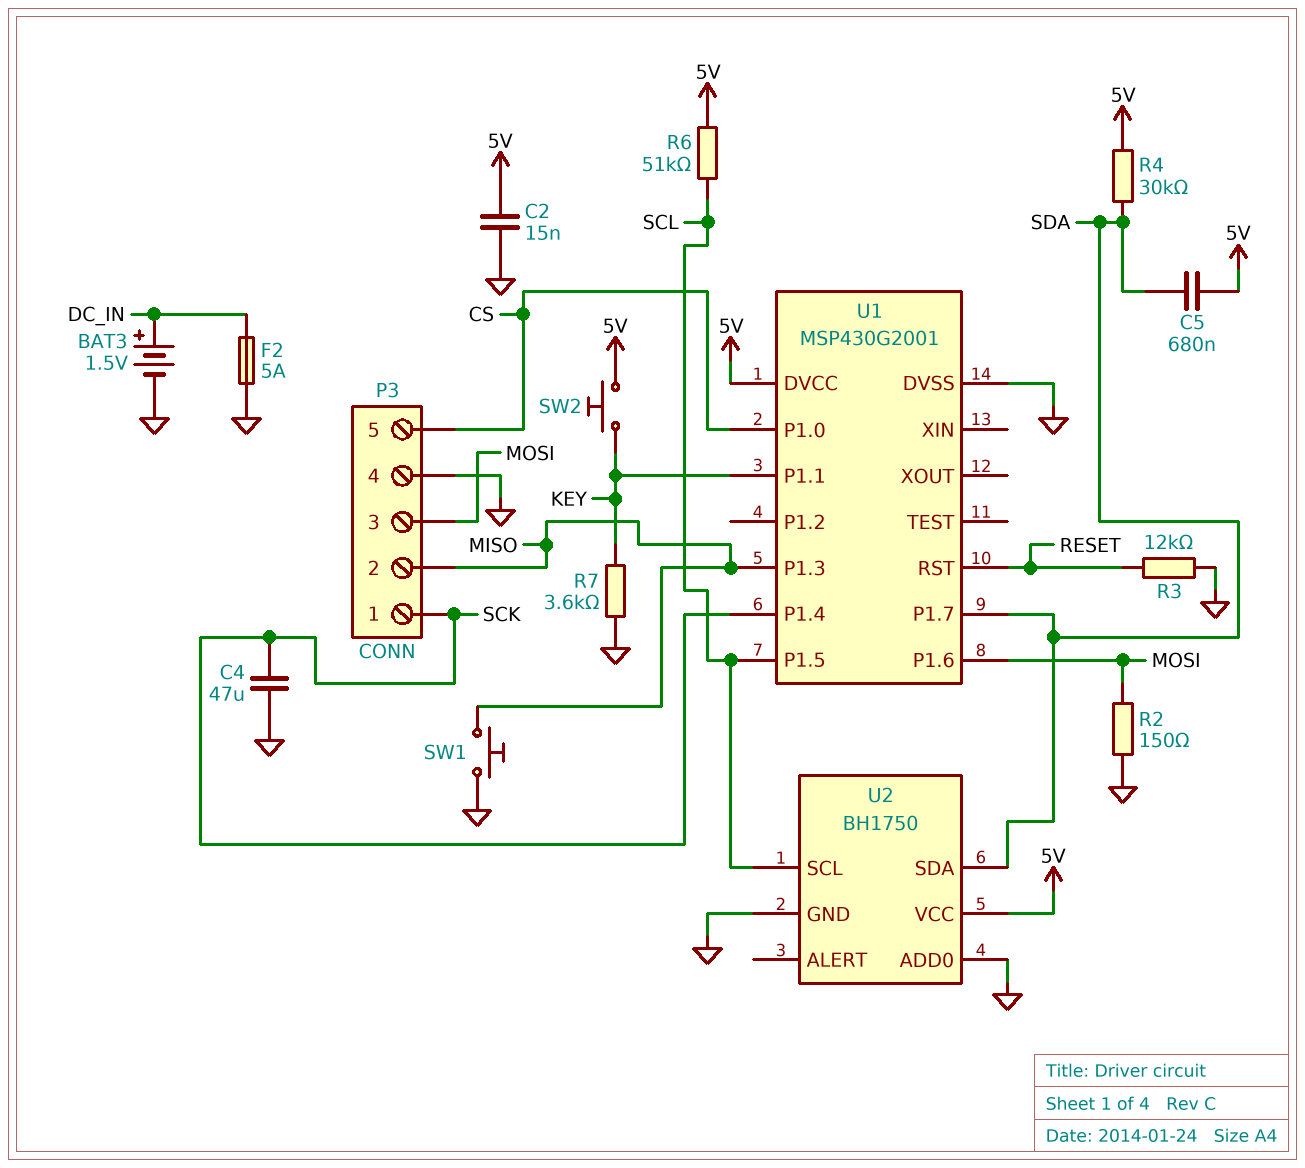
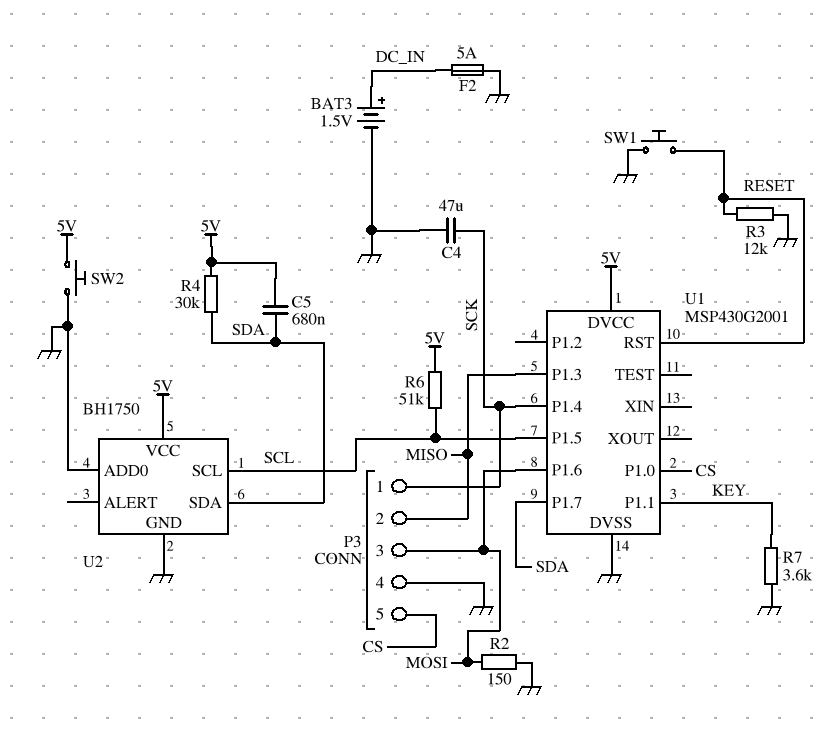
C2: 15nF (5V, GND) -> none
SW1: button (GND, MISO) -> button (GND, RESET)
SW2: button (5V, KEY) -> button (5V, GND)

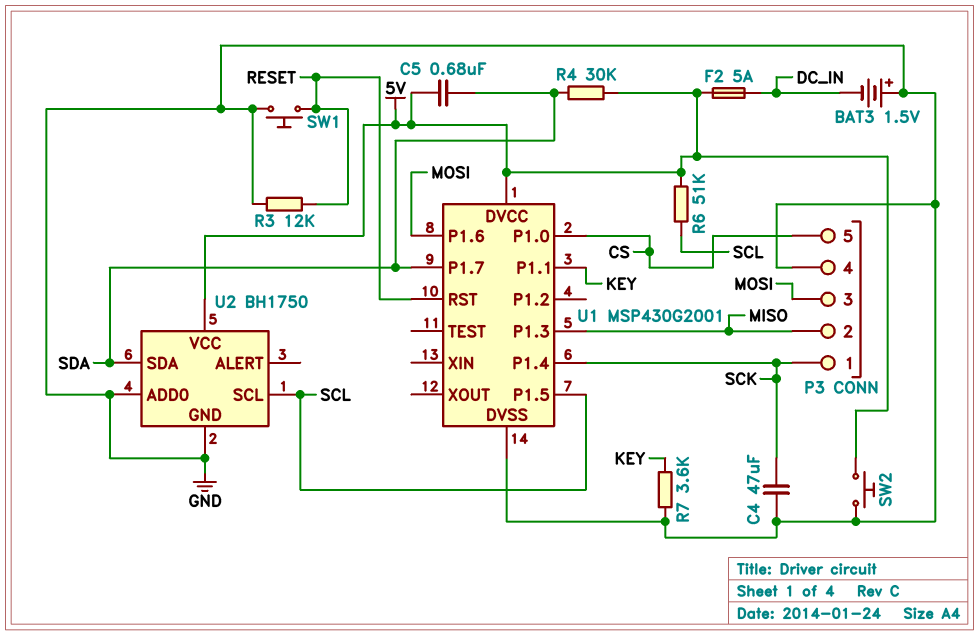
BAT3: 1.5V (plus DC_IN, minus GND) -> 1.5V (plus GND, minus DC_IN)
F2: 5A (DC_IN, GND) -> 5A (5V, DC_IN)
R2: 150 (GND, MOSI) -> none

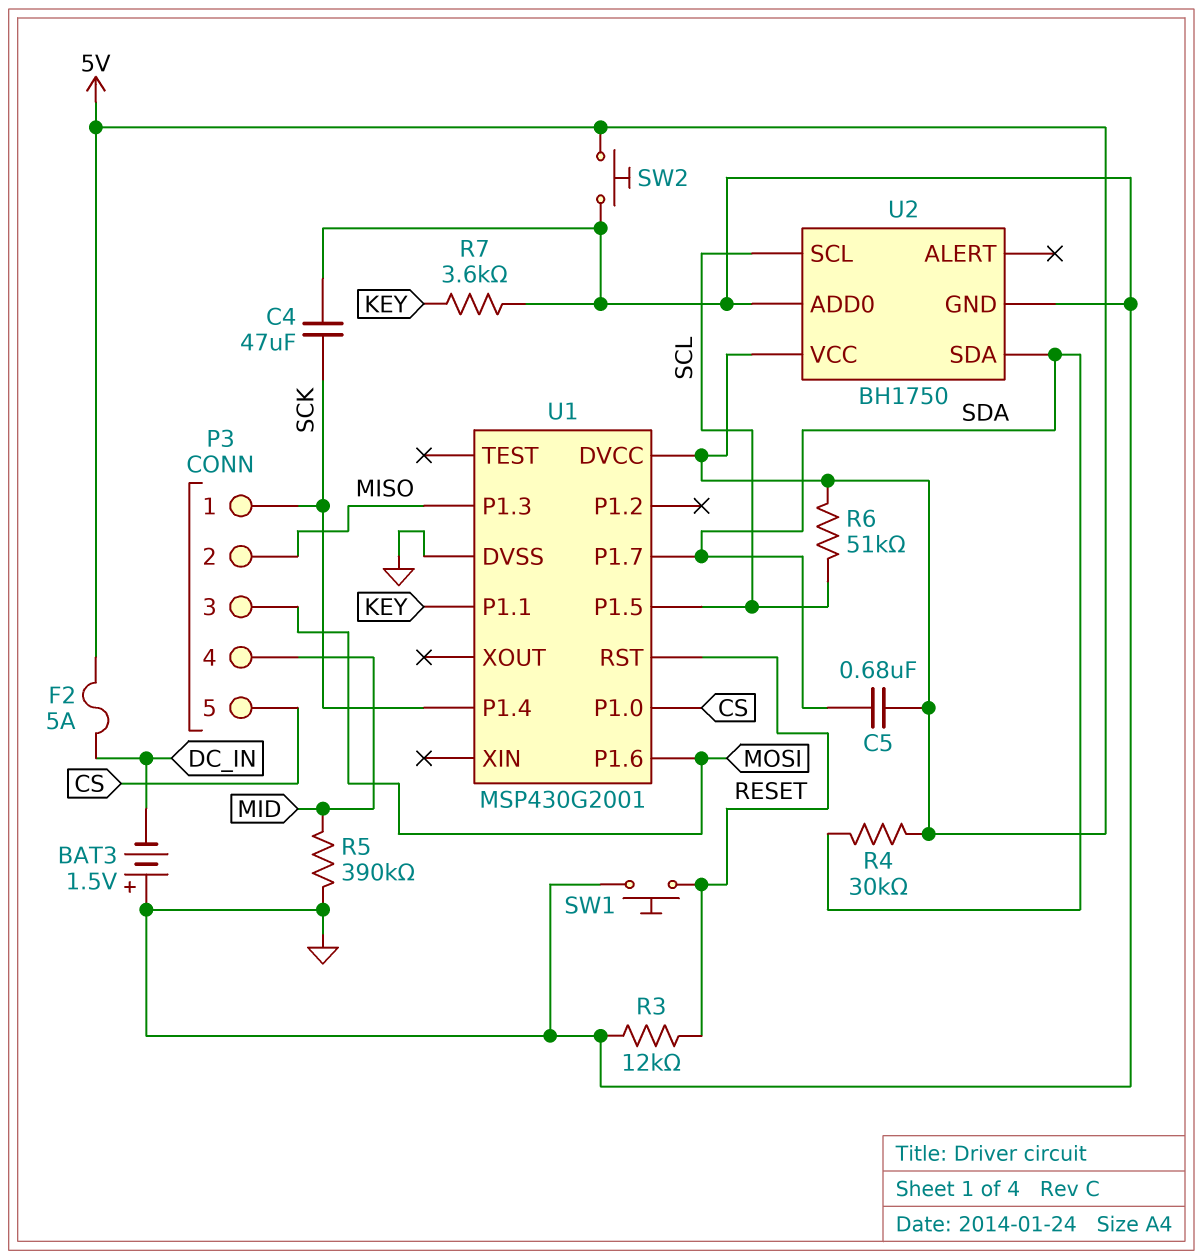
P3 pin 4: GND -> MID
R5: none -> 390k (GND, MID)

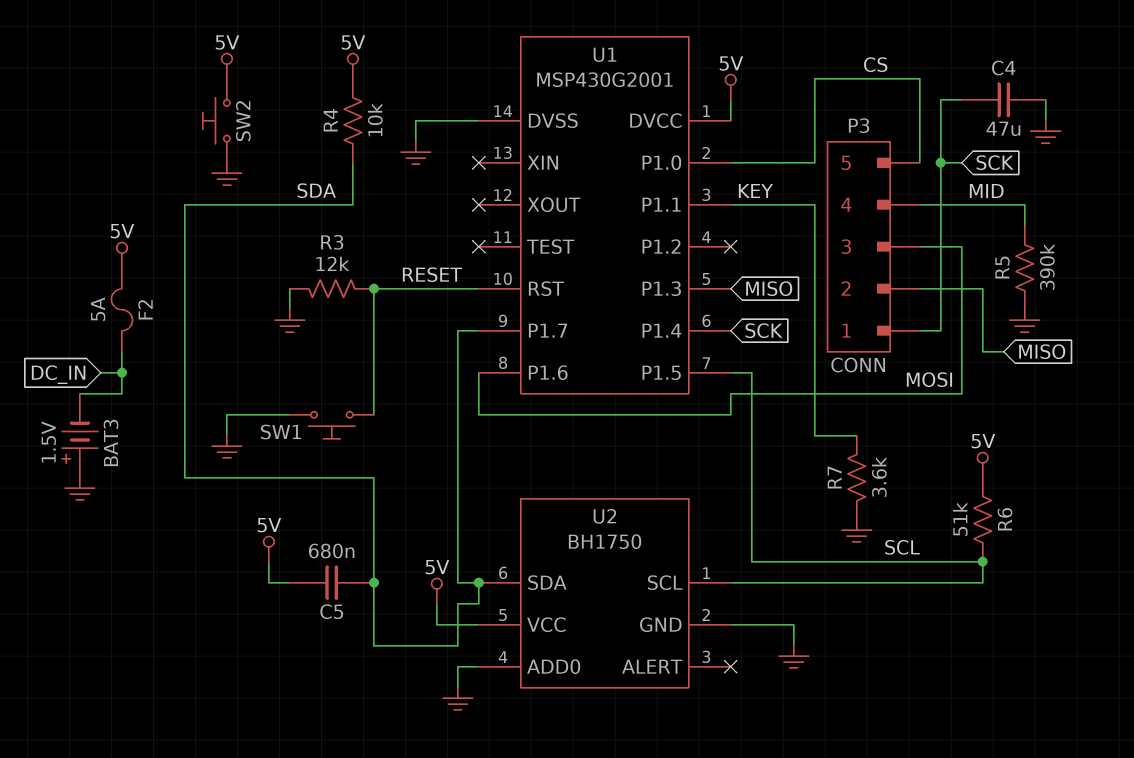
R4: 30k (5V, SDA) -> 10k (5V, SDA)

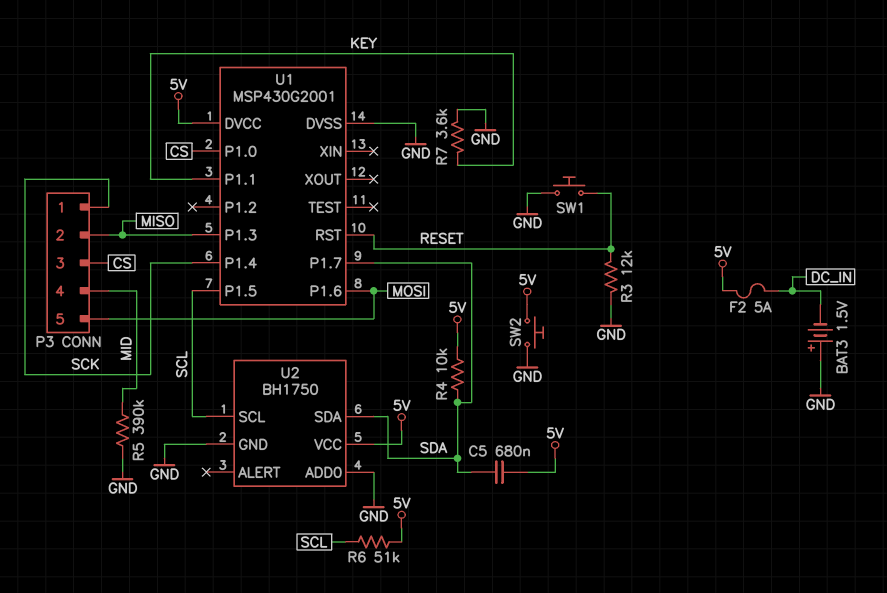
C4: 47uF (GND, SCK) -> none
P3 pin 3: MOSI -> CS
P3 pin 5: CS -> MOSI

